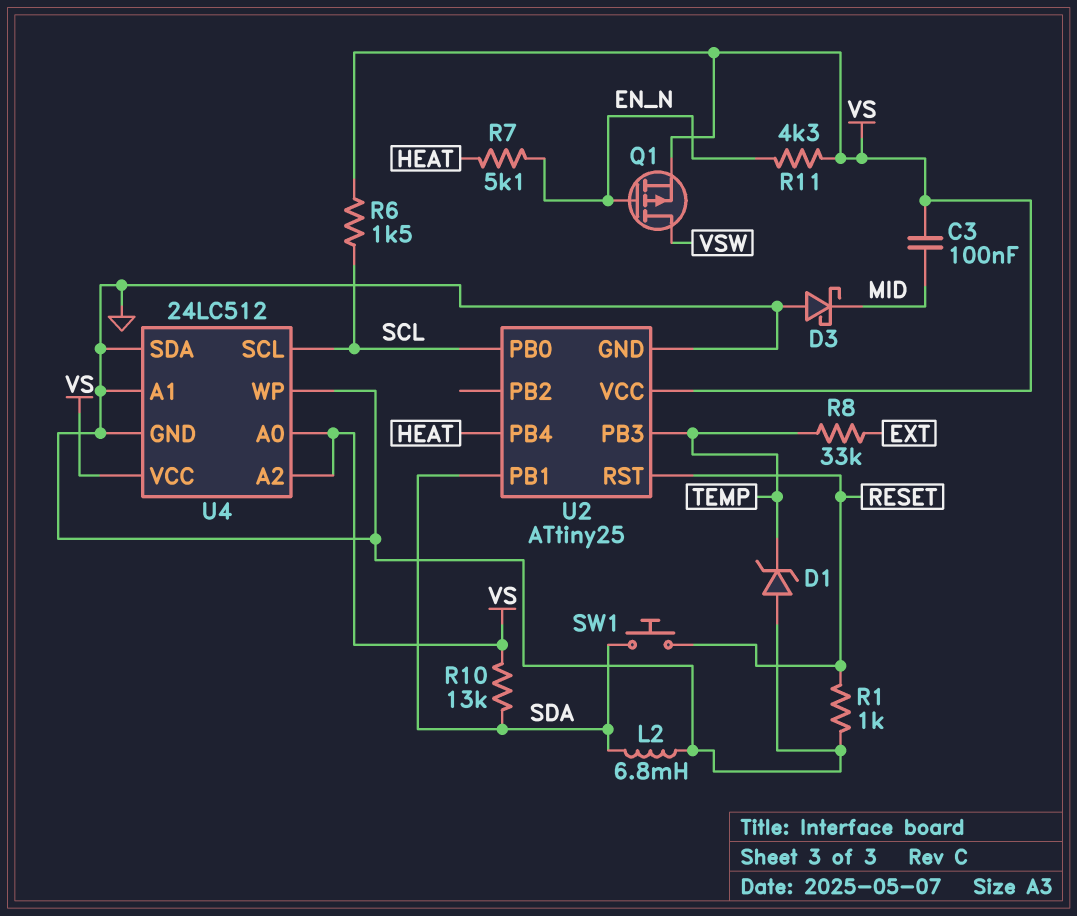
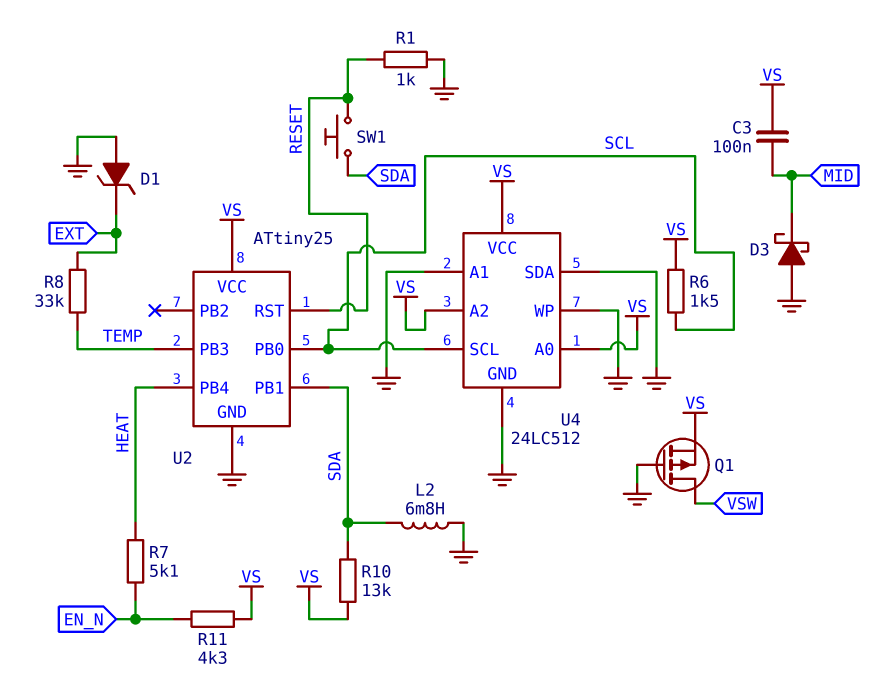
D1: zener (A GND, K TEMP) -> zener (A GND, K EXT)
Q1: PMOS (G EN_N, D VSW, S VS) -> PMOS (G GND, D VSW, S VS)

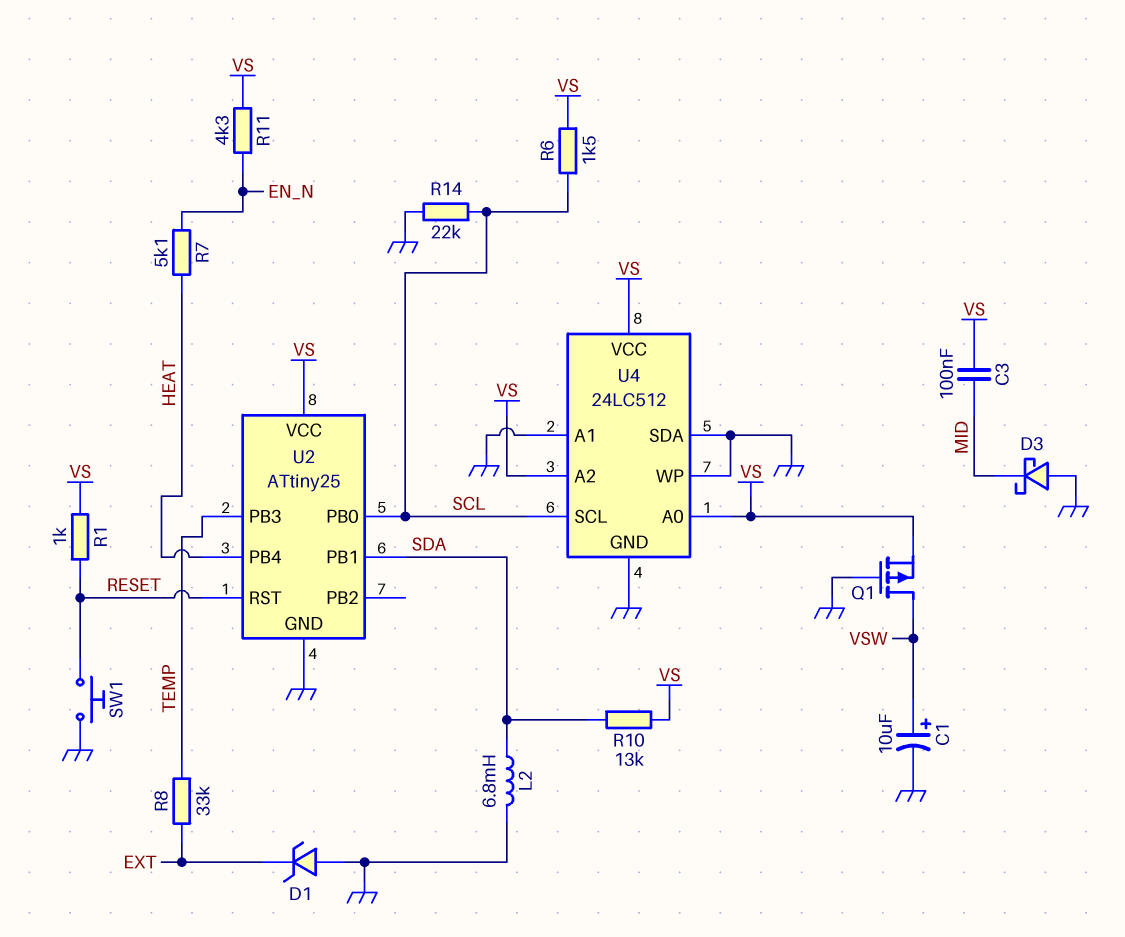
C1: none -> 10uF (plus VSW, minus GND)
R1: 1k (GND, RESET) -> 1k (RESET, VS)
R14: none -> 22k (GND, SCL)
SW1: button (RESET, SDA) -> button (GND, RESET)

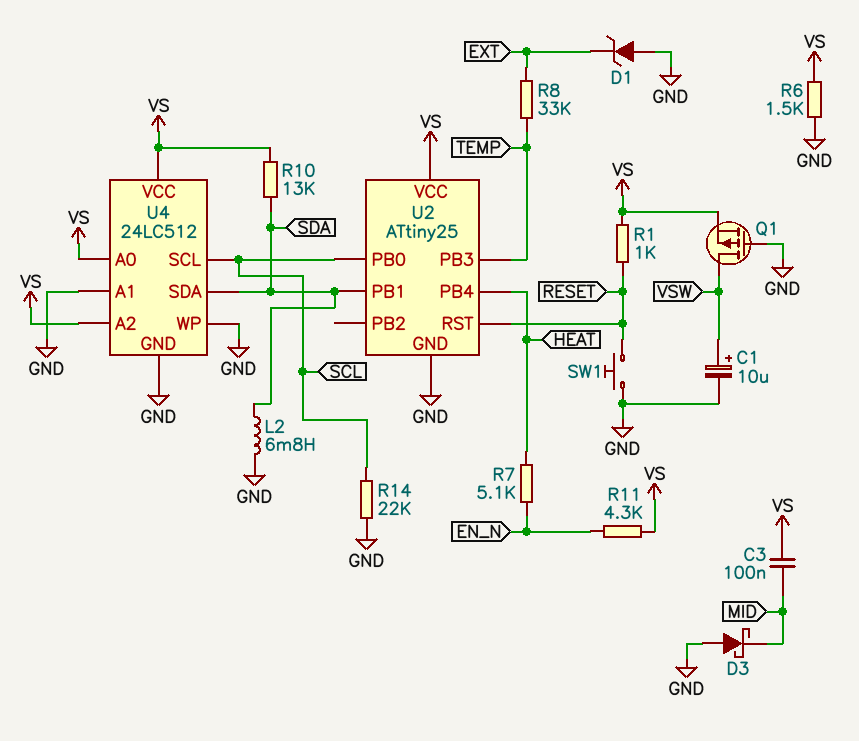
R6: 1.5k (SCL, VS) -> 1.5k (GND, VS)
U4 pin SDA: GND -> SDA

